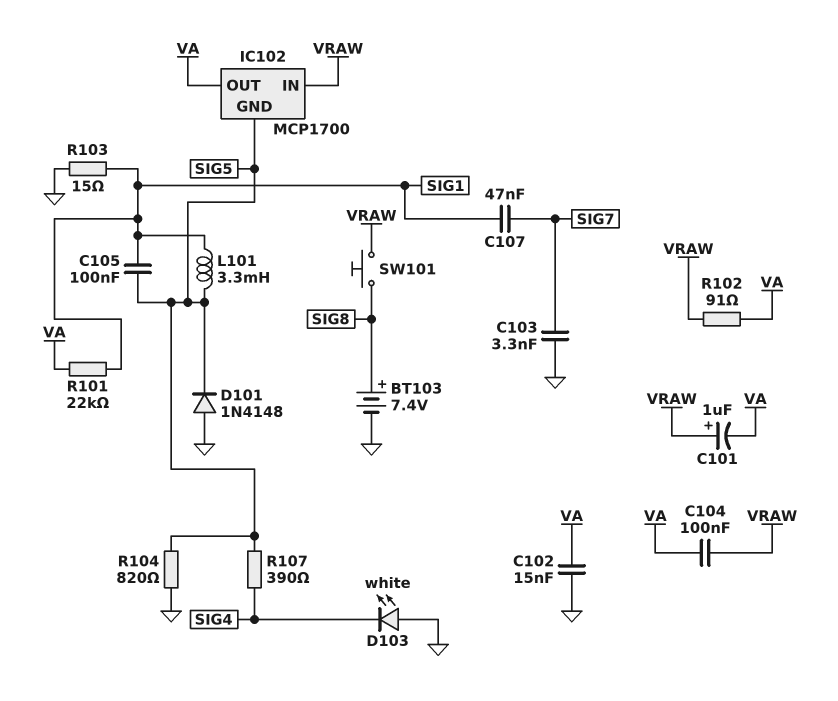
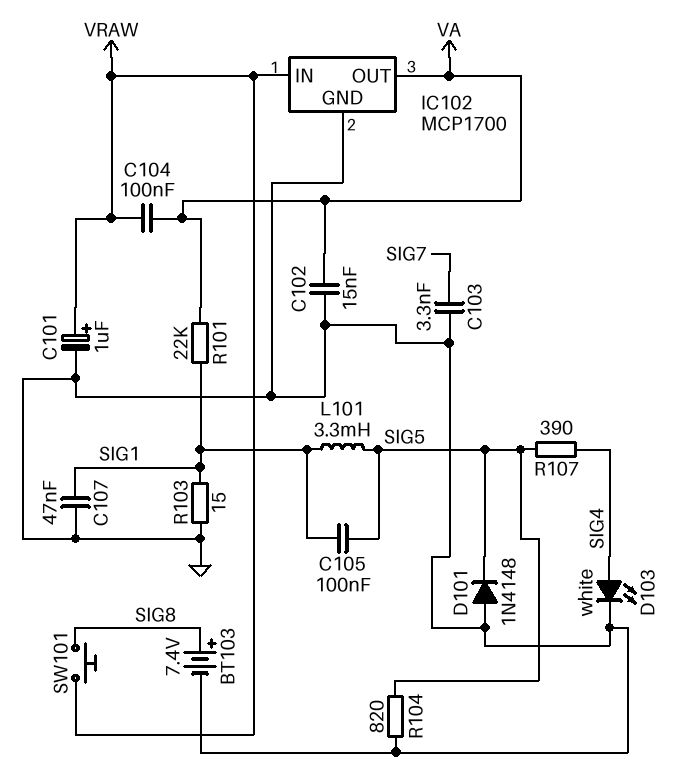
C101: 1uF (plus VRAW, minus VA) -> 1uF (plus VRAW, minus GND)
C107: 47nF (SIG1, SIG7) -> 47nF (GND, SIG1)
D103: LED white (A GND, K SIG4) -> LED white (A SIG4, K GND)
IC102 pin GND: SIG5 -> GND
R102: 91 (VA, VRAW) -> none

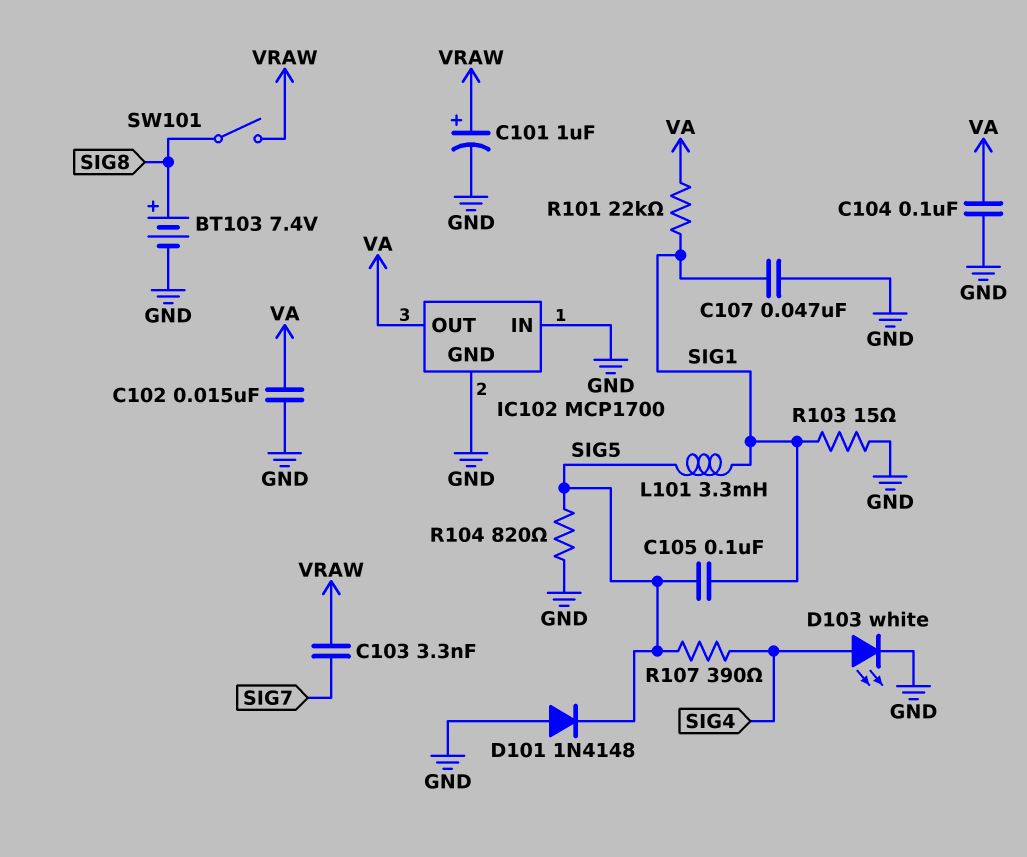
C103: 3.3nF (GND, SIG7) -> 3.3nF (SIG7, VRAW)
C104: 100nF (VA, VRAW) -> 100nF (GND, VA)
IC102 pin IN: VRAW -> GND
SW101: button (SIG8, VRAW) -> switch (SIG8, VRAW)

